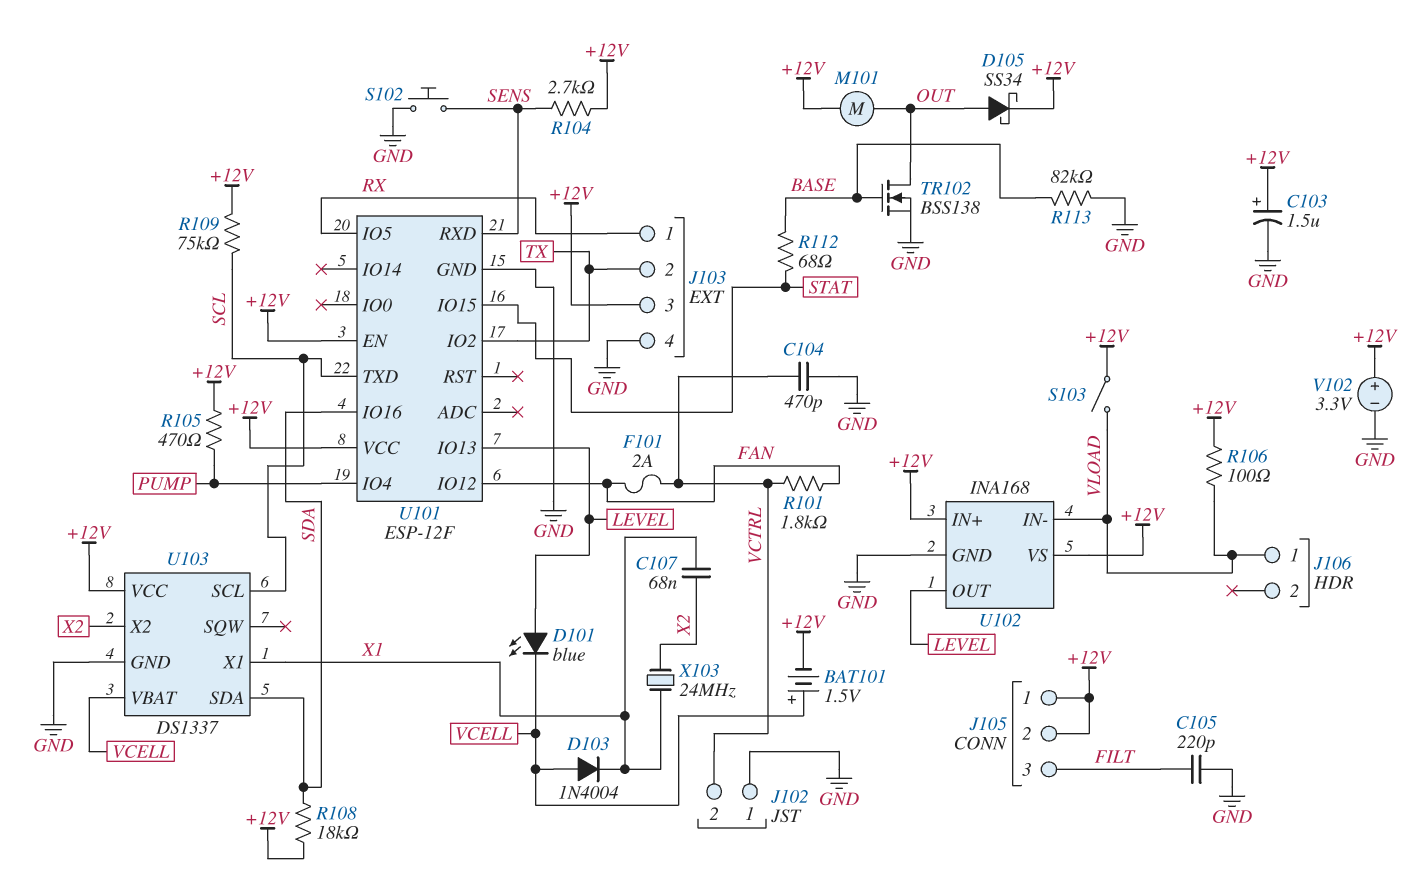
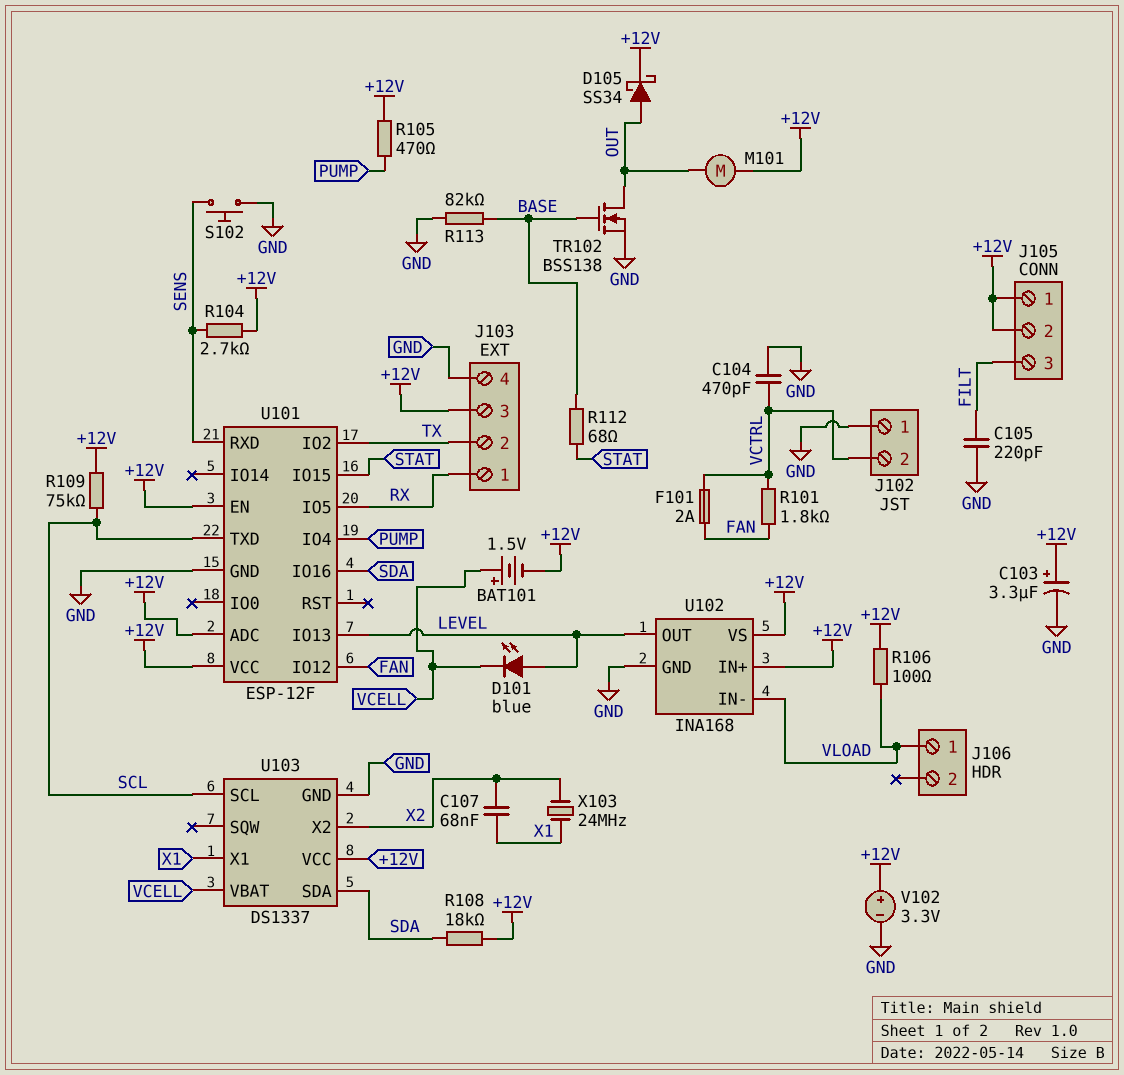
C103: 1.5uF (plus +12V, minus GND) -> 3.3uF (plus +12V, minus GND)
D103: diode 1N4004 (A VCELL, K X1) -> none
S103: switch (+12V, VLOAD) -> none
U101 pin ADC: none -> +12V

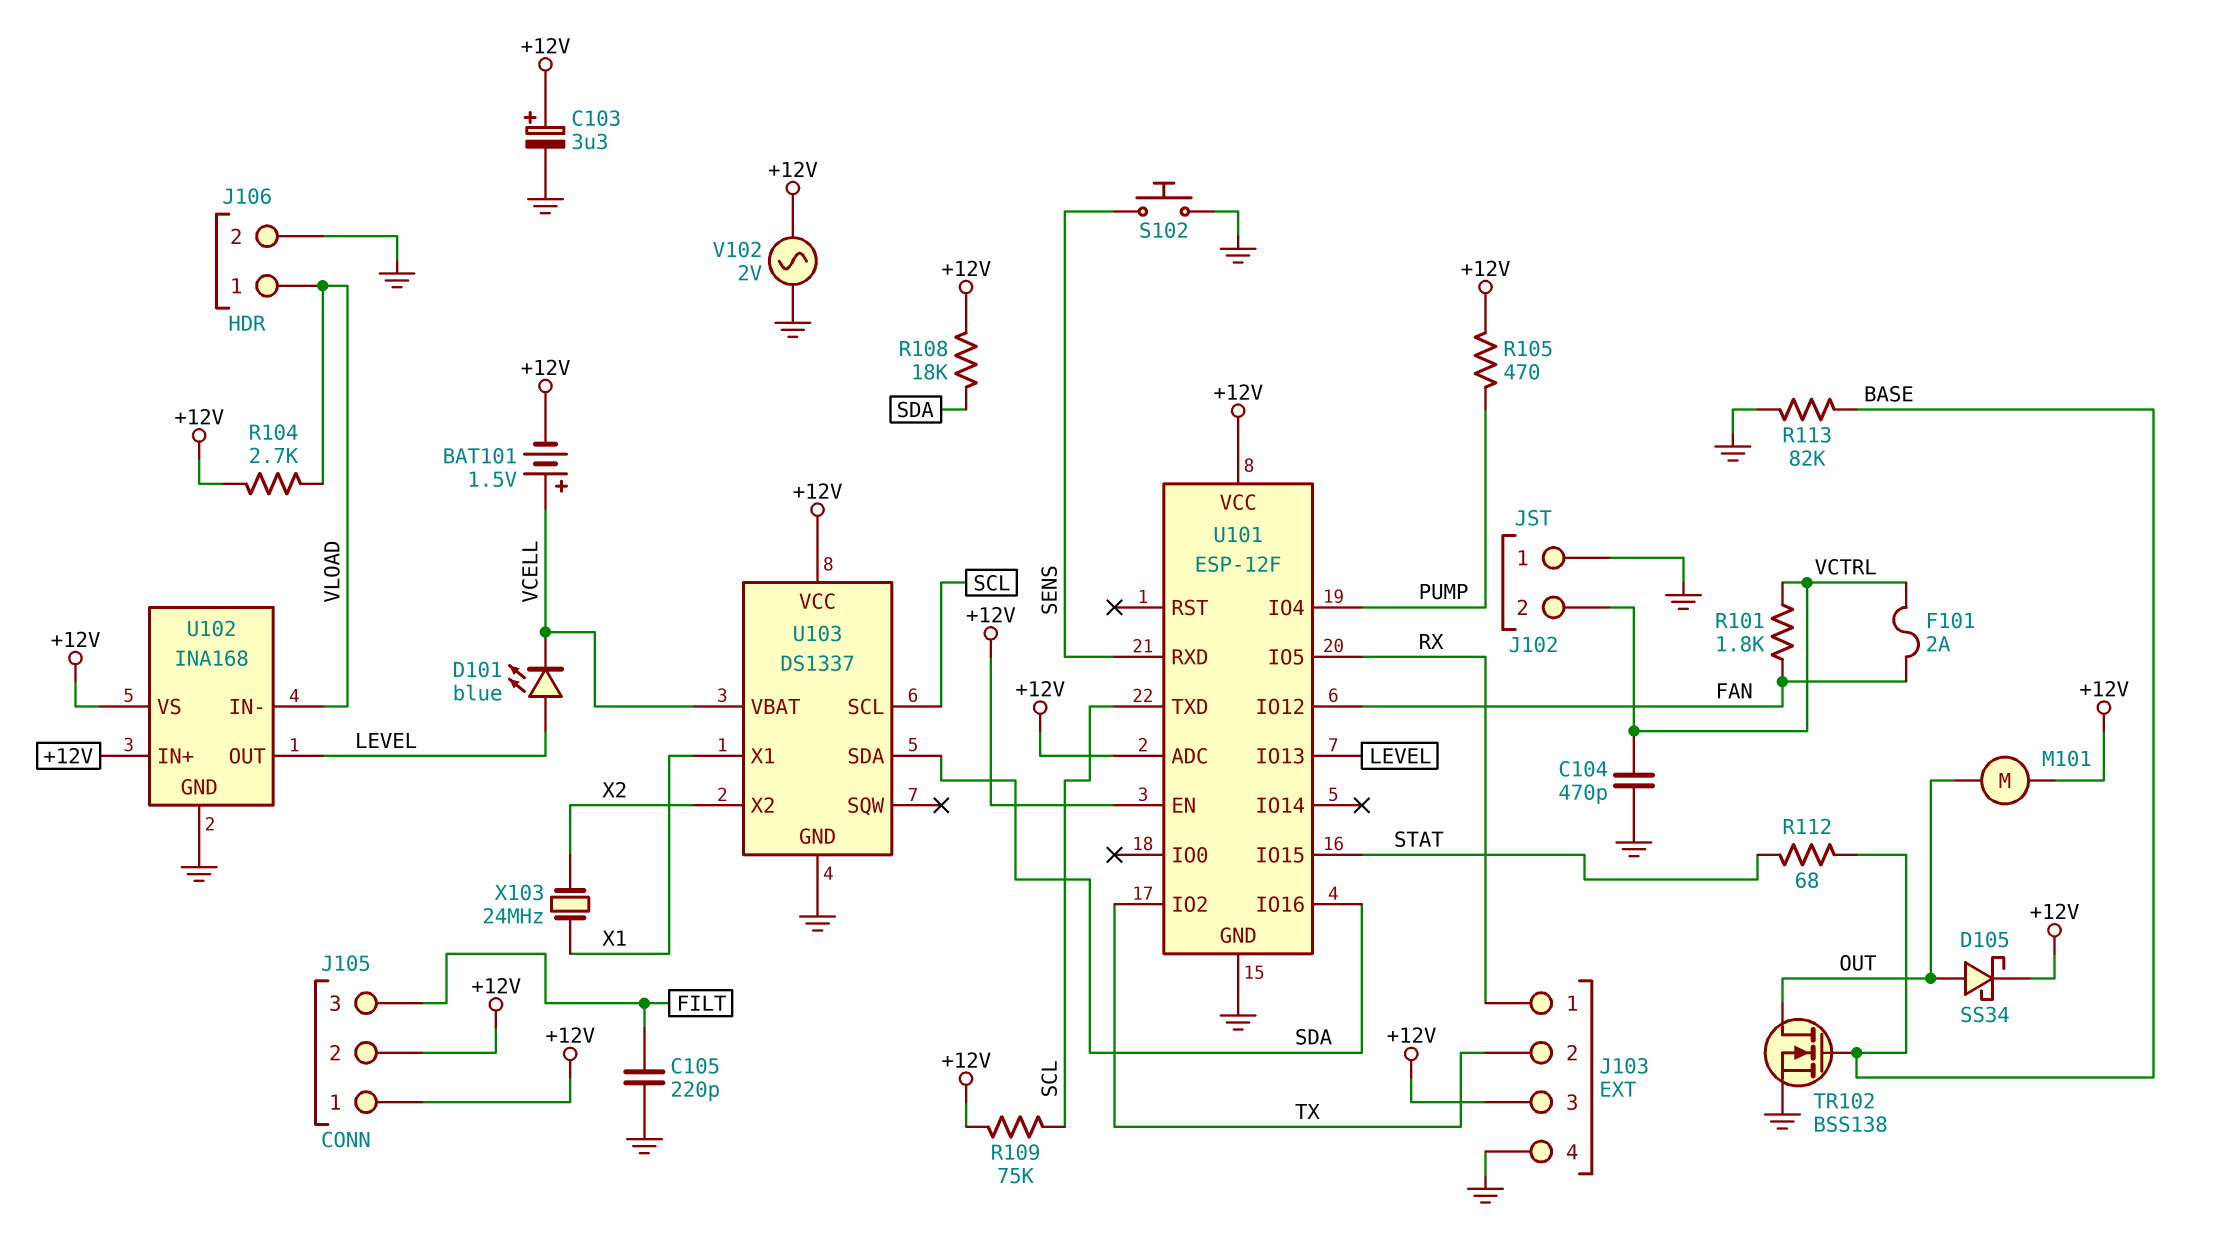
C107: 68nF (X1, X2) -> none
J106 pin 2: none -> GND
R104: 2.7k (+12V, SENS) -> 2.7k (+12V, VLOAD)
R106: 100 (+12V, VLOAD) -> none
V102: 3.3V (plus +12V, minus GND) -> AC 2V (+12V, GND)

